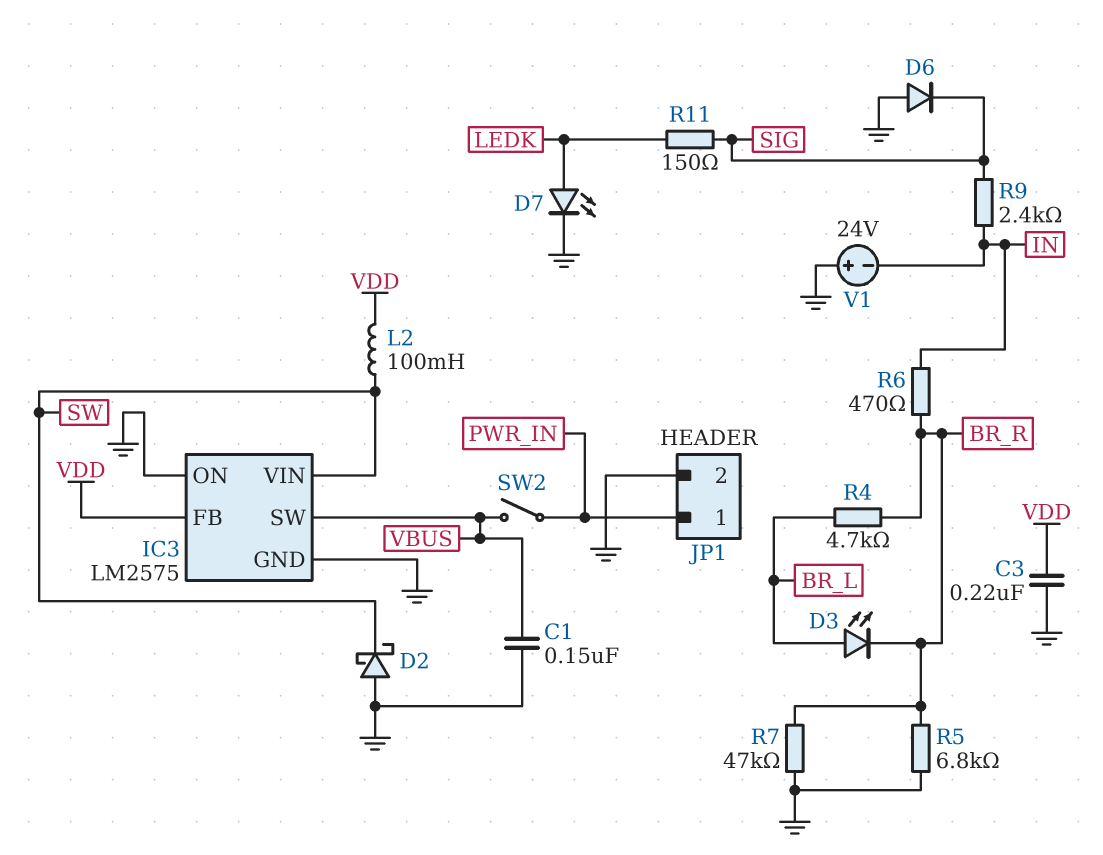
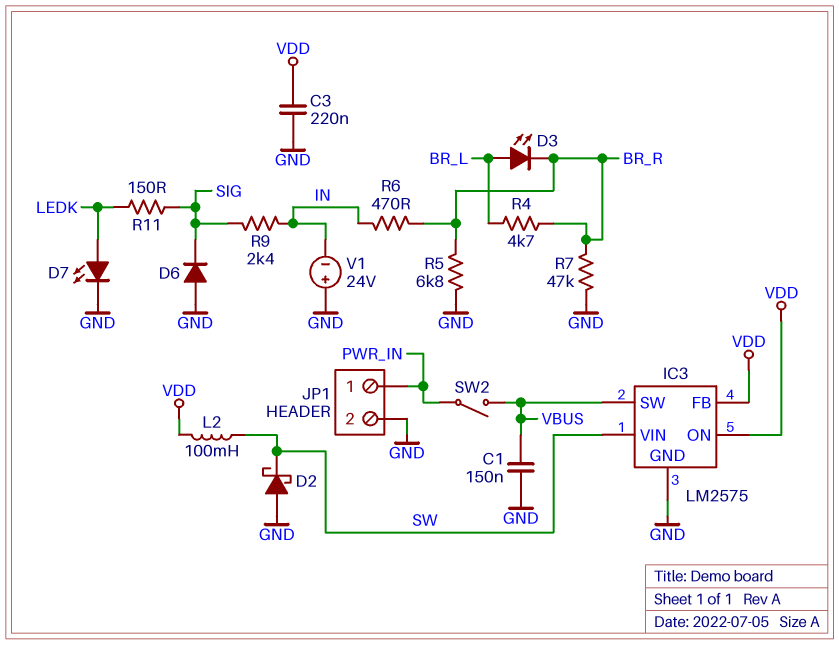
IC3 pin ON: GND -> VDD

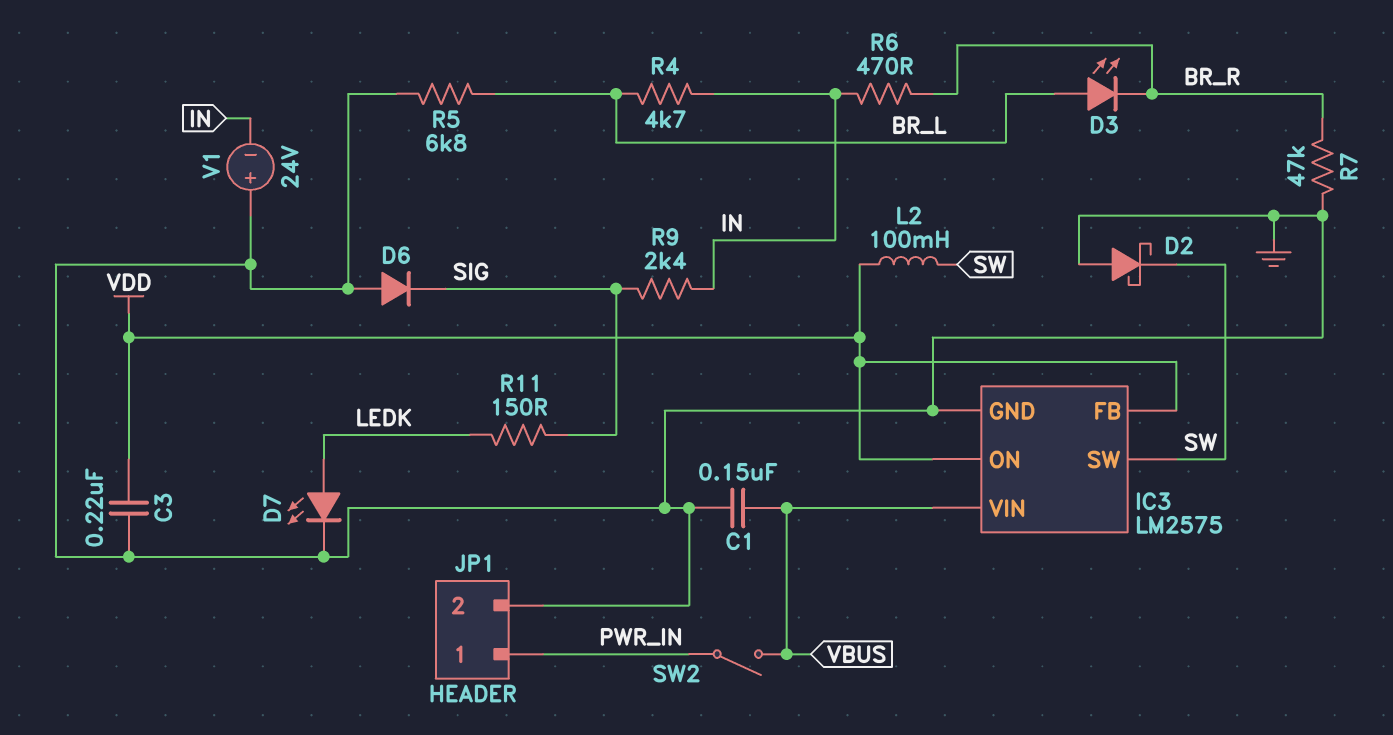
IC3 pin SW: VBUS -> SW
IC3 pin VIN: SW -> VBUS
R4: 4.7k (BR_L, BR_R) -> 4.7k (BR_L, IN)
R5: 6.8k (BR_R, GND) -> 6.8k (BR_L, GND)

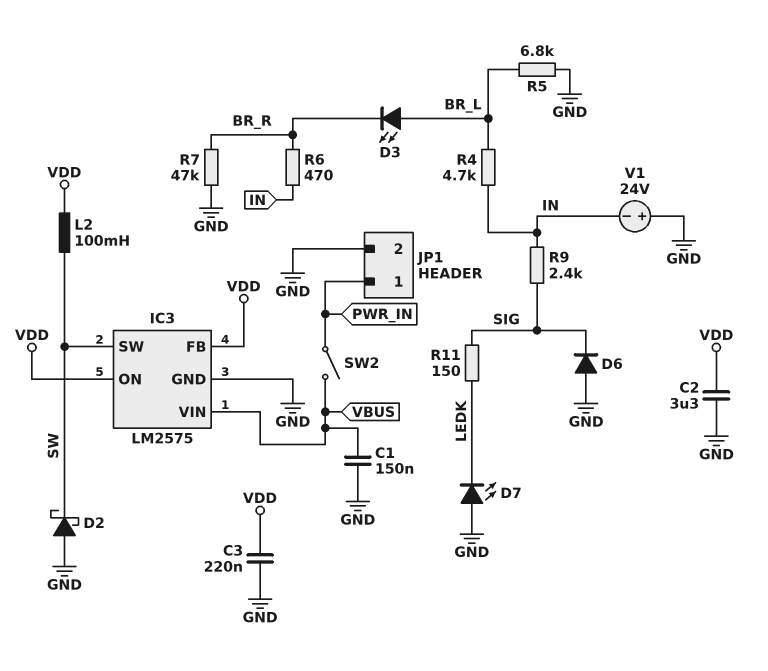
C2: none -> 3.3uF (GND, VDD)
D7: LED (A LEDK, K GND) -> LED (A GND, K LEDK)

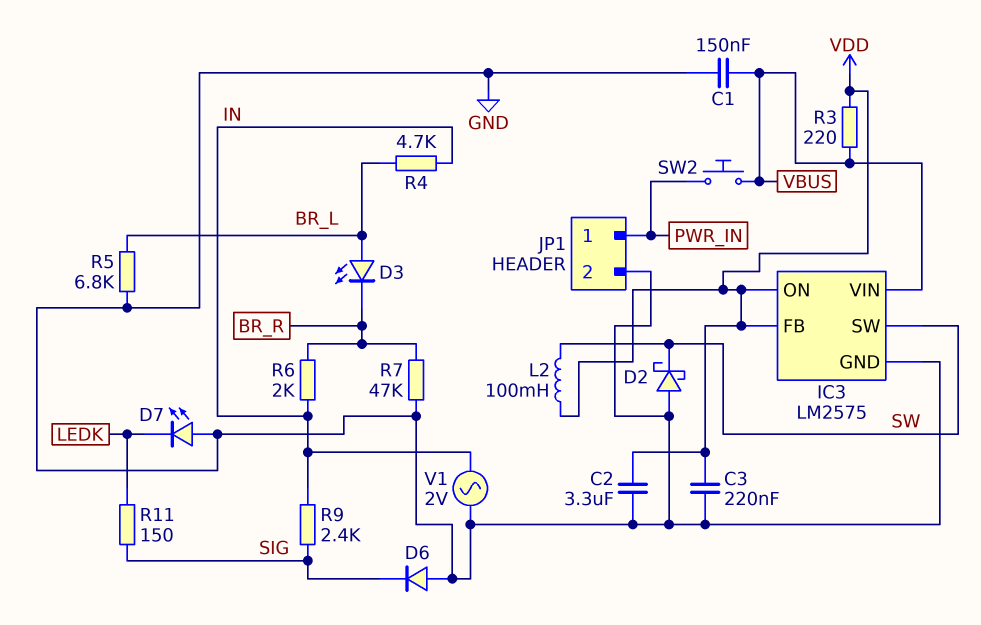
R3: none -> 220 (VBUS, VDD)
R6: 470 (BR_R, IN) -> 2k (BR_R, IN)
SW2: switch (PWR_IN, VBUS) -> button (PWR_IN, VBUS)
V1: 24V (plus GND, minus IN) -> AC 2V (GND, IN)

